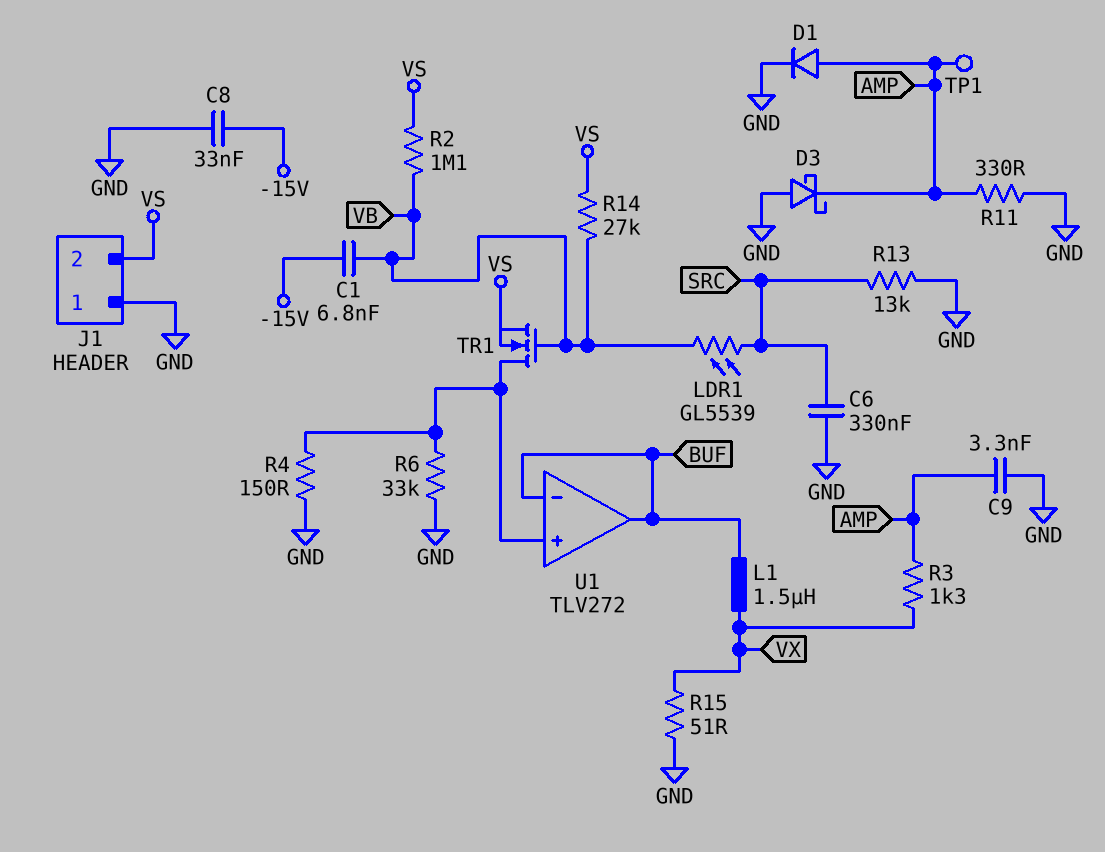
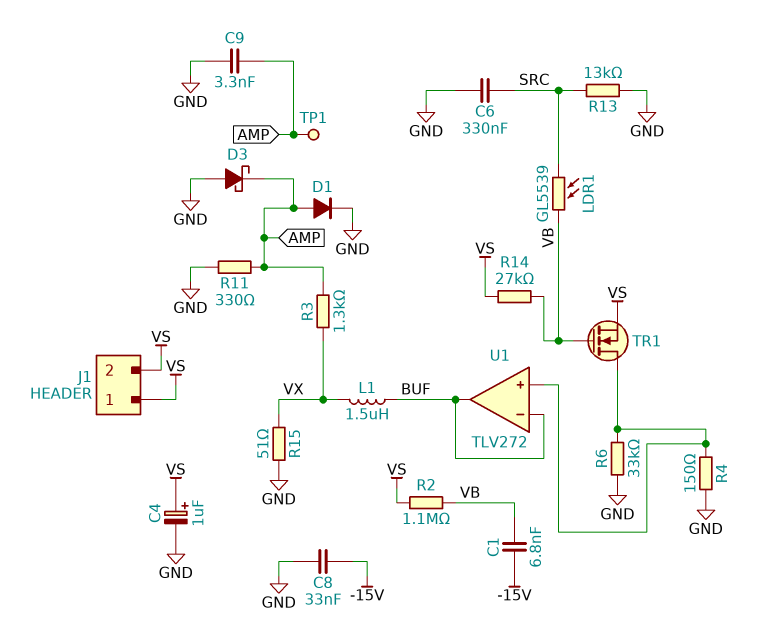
C4: none -> 1uF (plus VS, minus GND)
J1 pin 1: GND -> VS

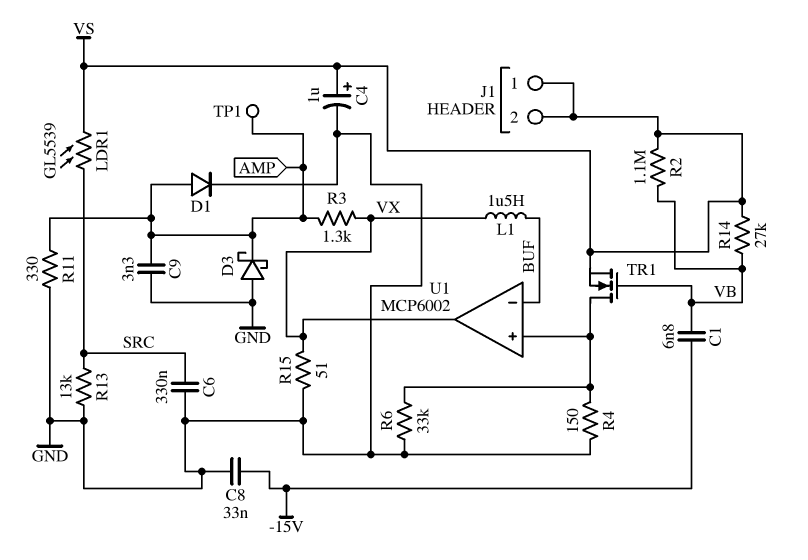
LDR1: GL5539 (SRC, VB) -> GL5539 (SRC, VS)
U1: TLV272 -> MCP6002
U1 pin out: BUF -> VX

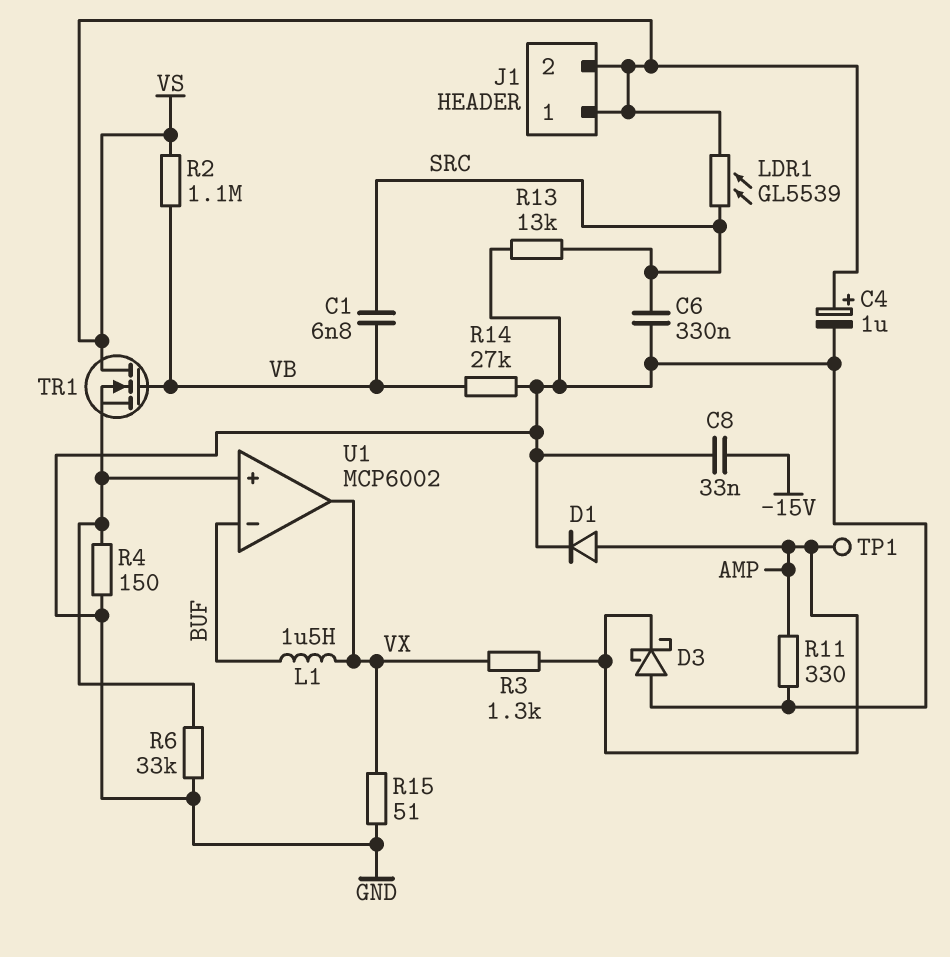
C1: 6.8nF (-15V, VB) -> 6.8nF (SRC, VB)
C9: 3.3nF (AMP, GND) -> none
R14: 27k (VB, VS) -> 27k (GND, VB)
TR1: NMOS (G VB, D U1/in+, S VS) -> NMOS (G VB, D VS, S U1/in+)

